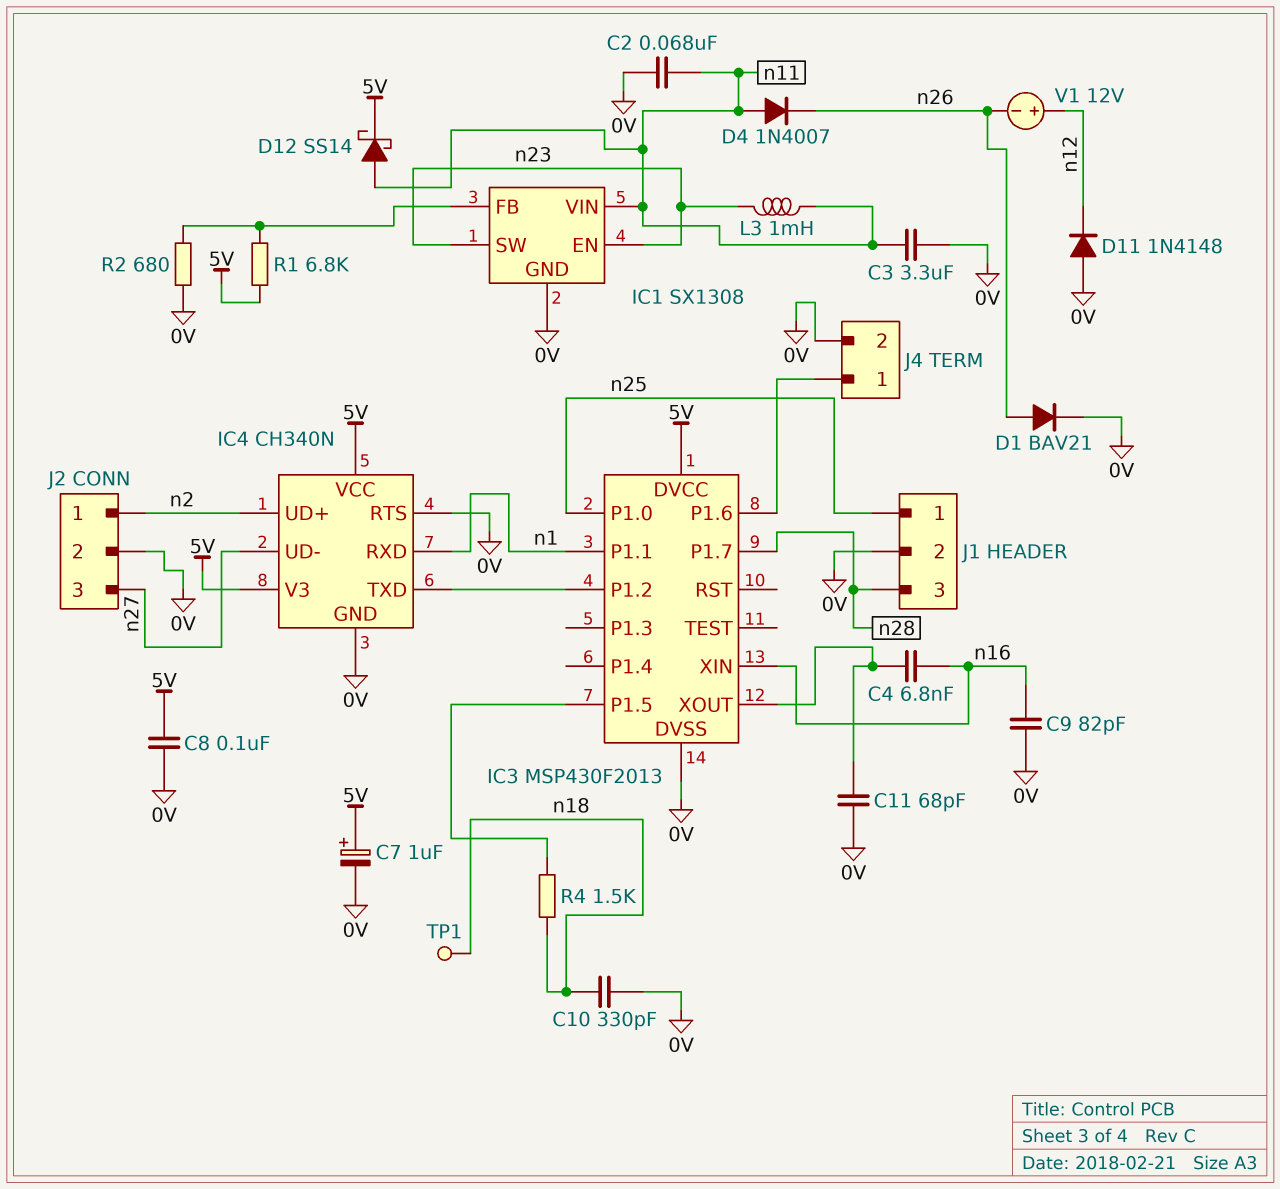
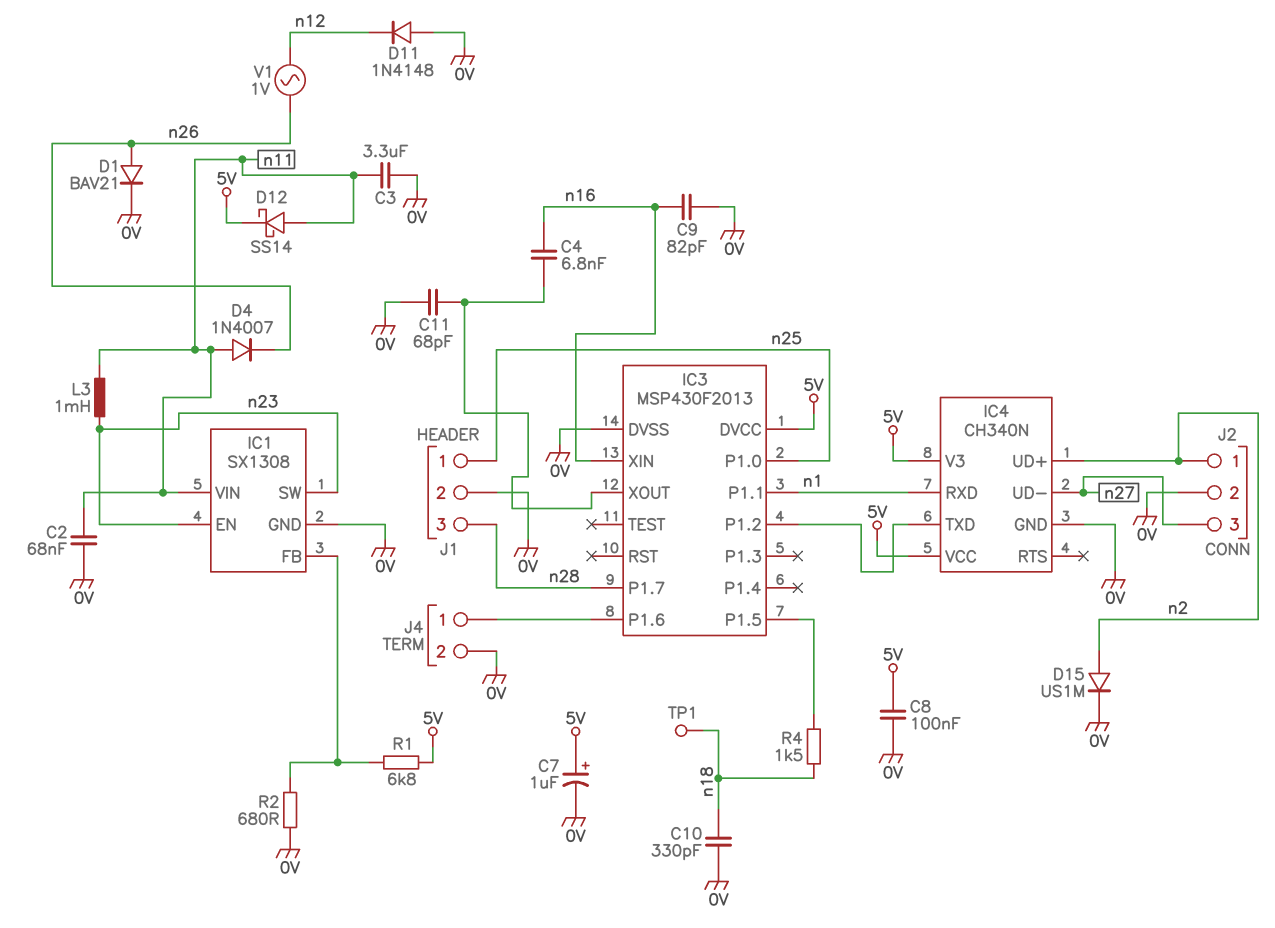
D15: none -> diode US1M (A n2, K 0V)
IC4 pin RTS: 0V -> none
V1: 12V (plus n12, minus n26) -> AC 1V (n12, n26)

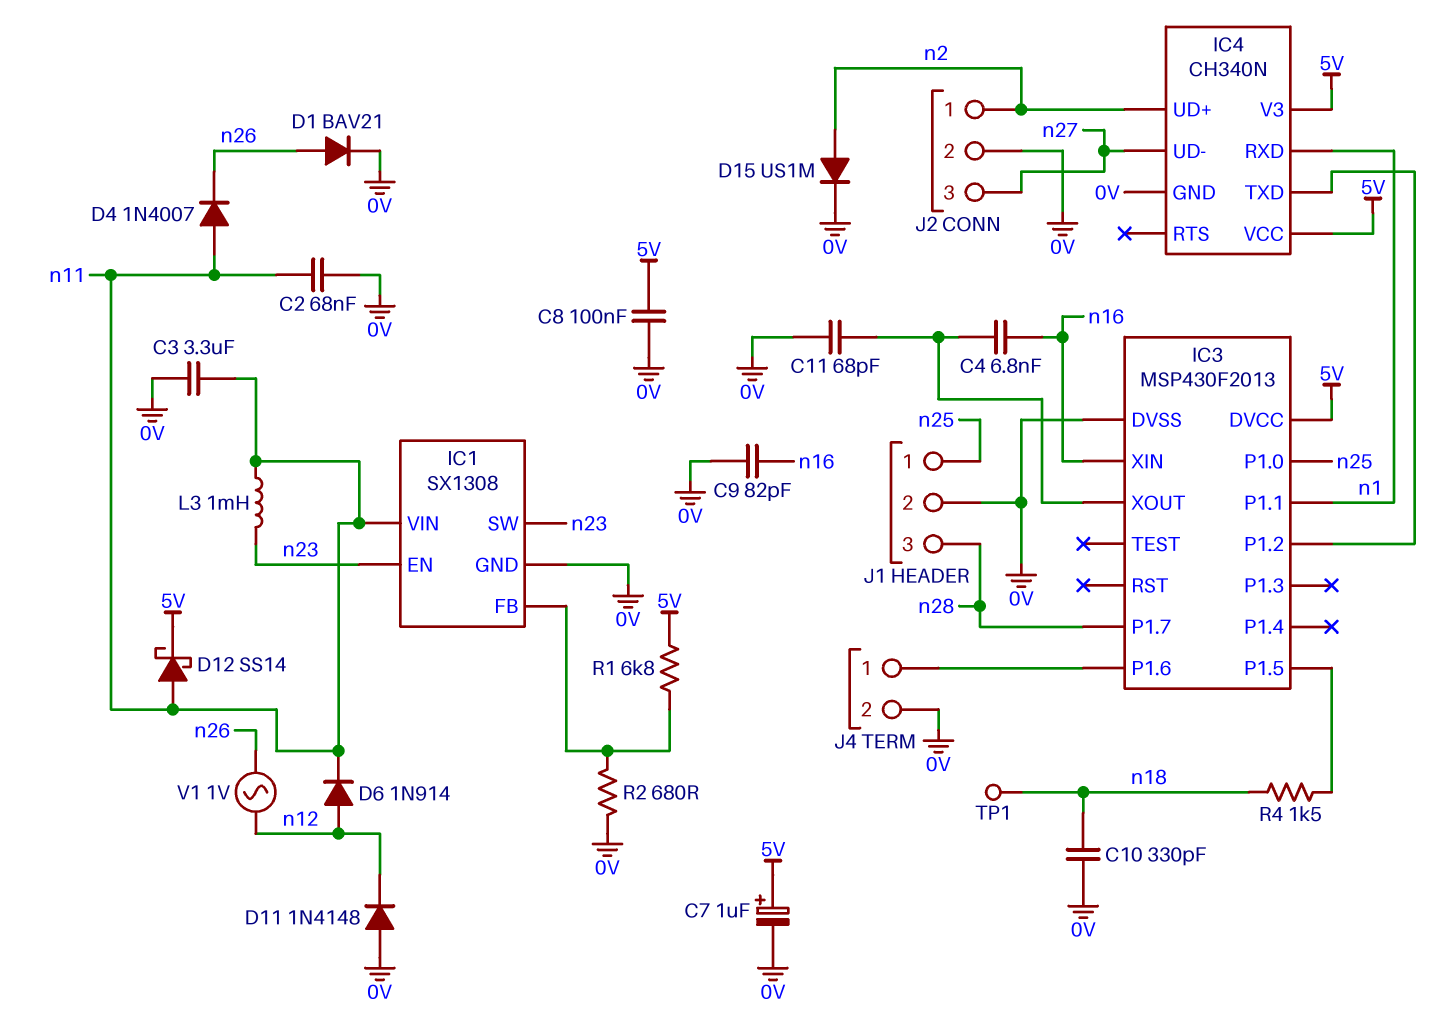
D6: none -> diode 1N914 (A n12, K n11)

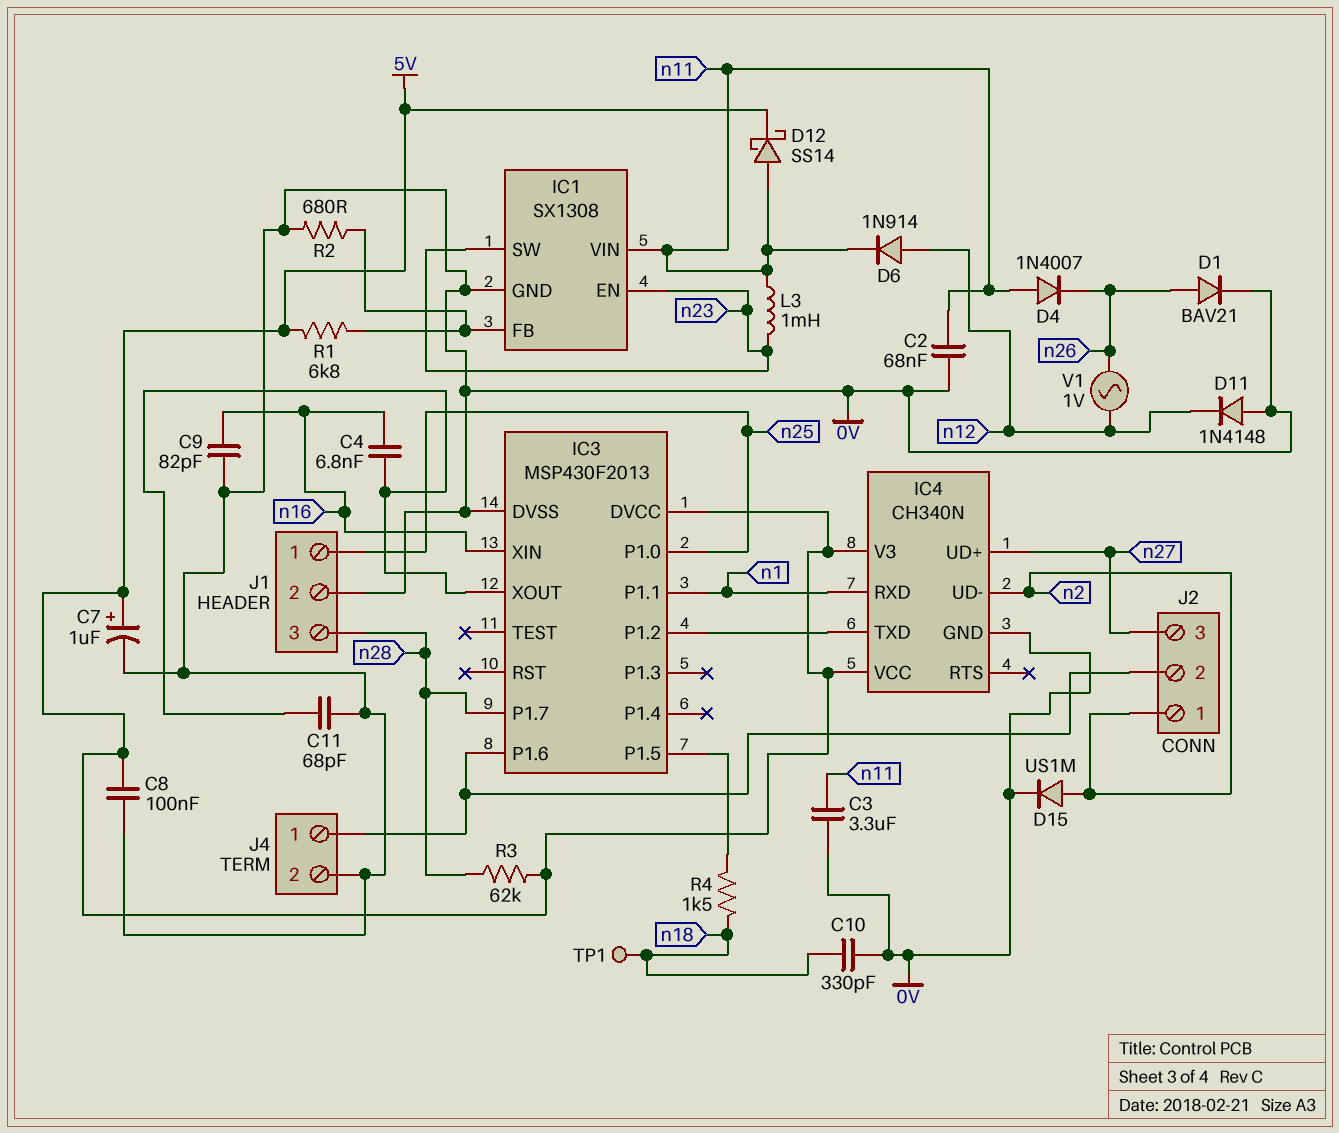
IC4 pin UD+: n2 -> n27
IC4 pin UD-: n27 -> n2
J2 pin 2: 0V -> IC3/P1.6
R3: none -> 62k (5V, n28)

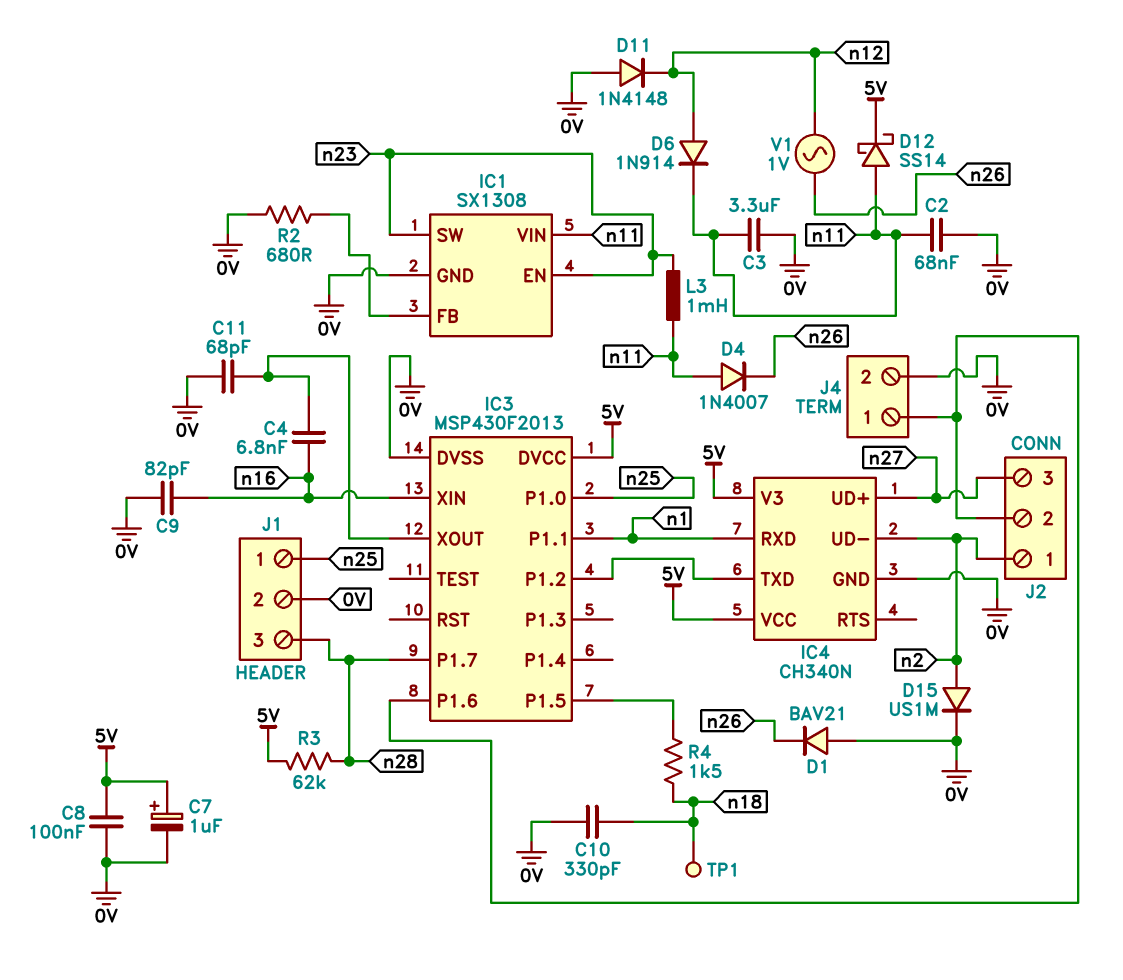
D1: diode BAV21 (A n26, K 0V) -> diode BAV21 (A 0V, K n26)
R1: 6.8k (5V, IC1/FB) -> none

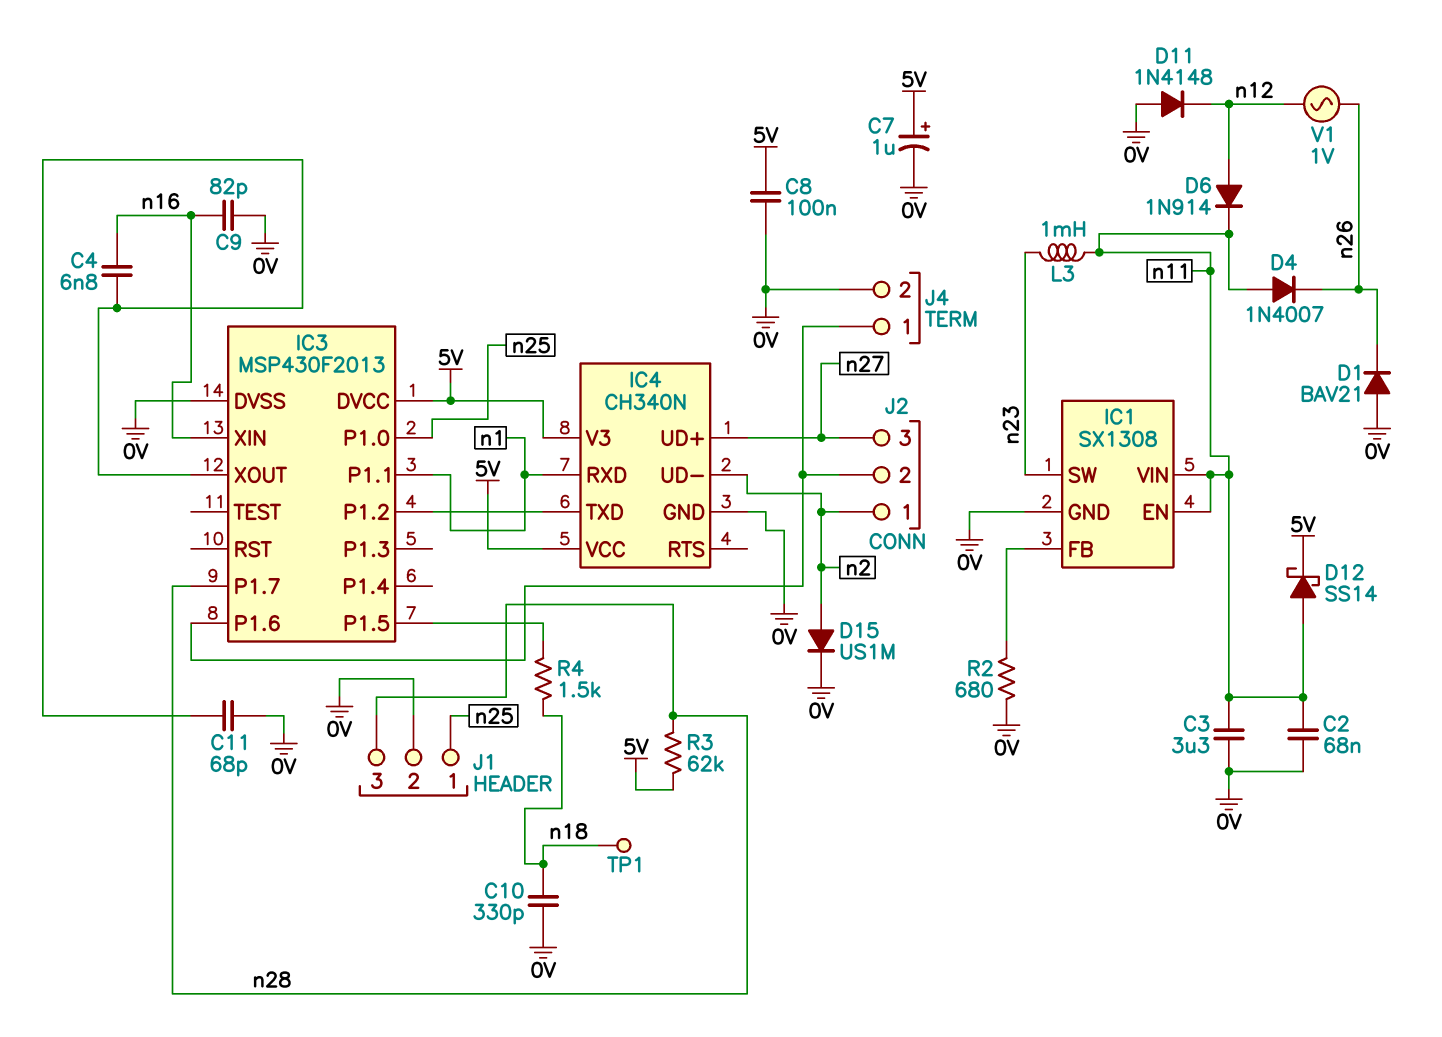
IC1 pin EN: n23 -> n11

